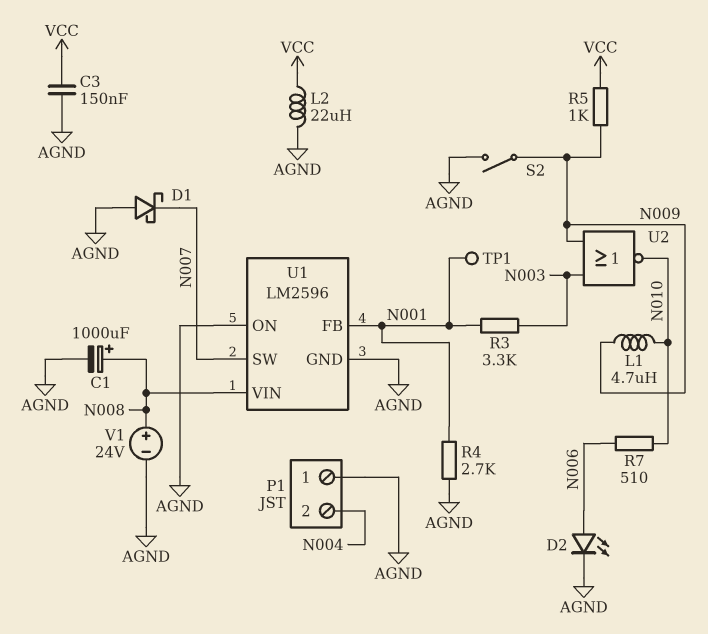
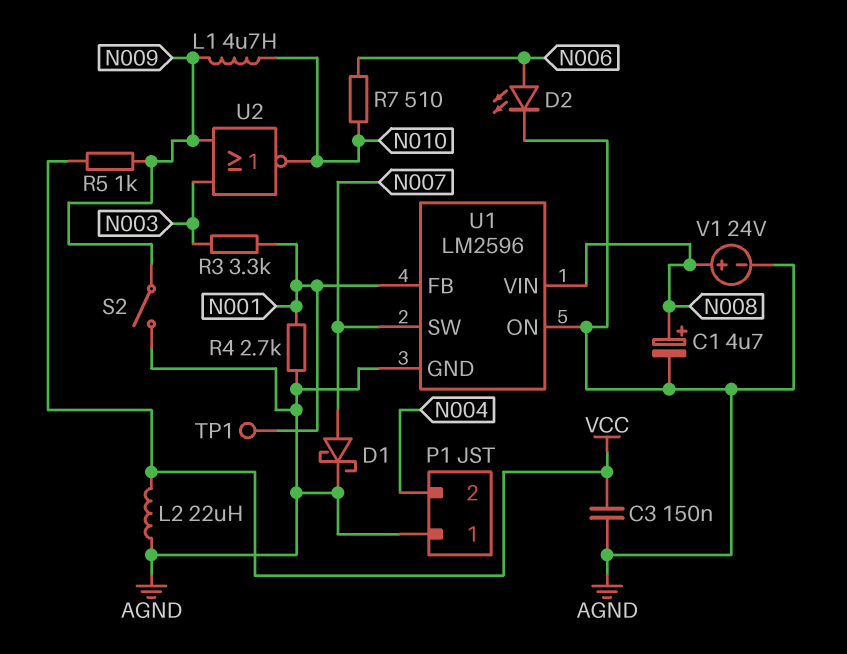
C1: 1000uF (plus N008, minus AGND) -> 4.7uF (plus N008, minus AGND)
D1: schottky (A AGND, K N007) -> schottky (A N007, K AGND)

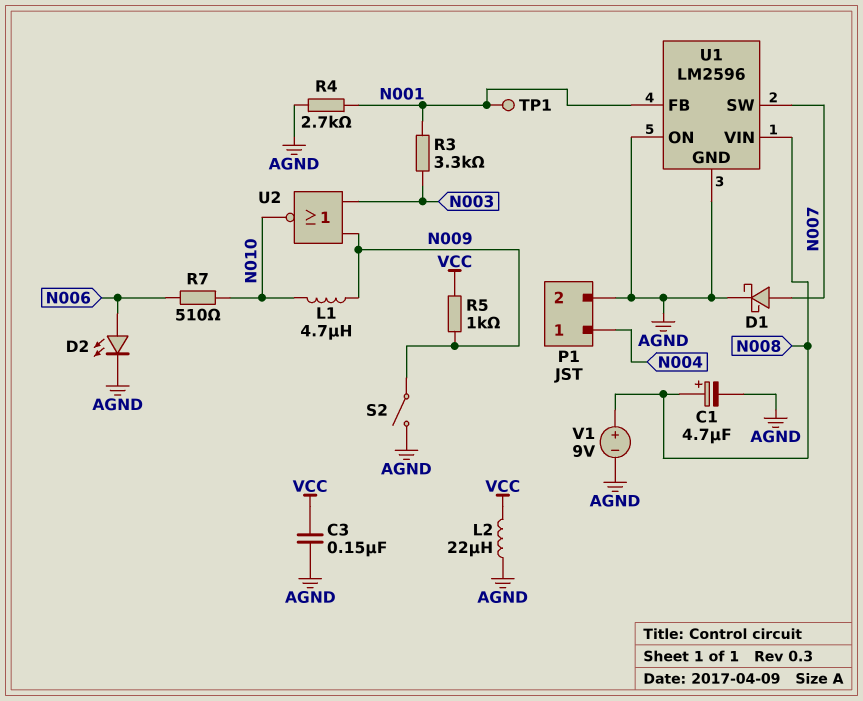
P1 pin 1: AGND -> N004
P1 pin 2: N004 -> AGND
V1: 24V (plus N008, minus AGND) -> 9V (plus N008, minus AGND)

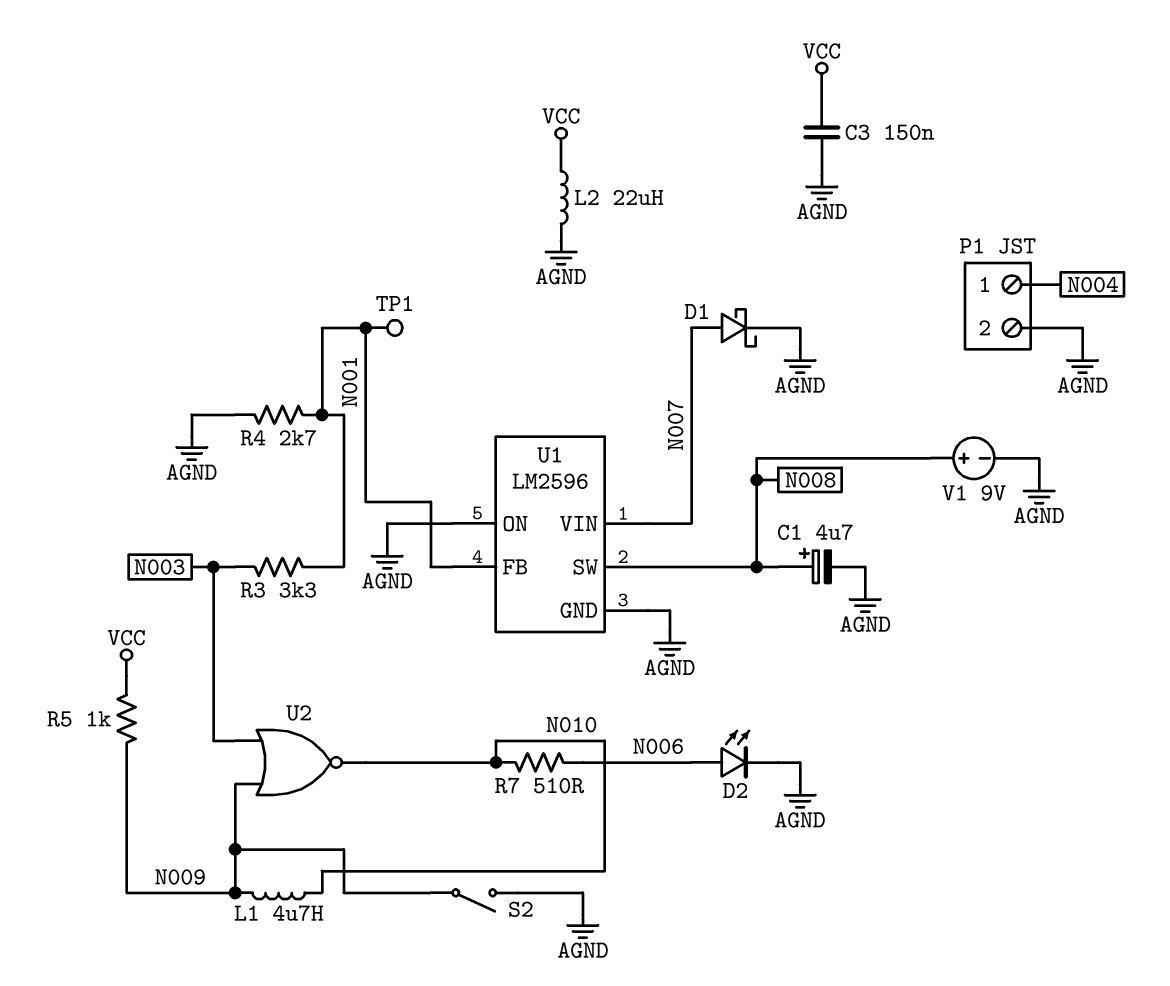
U1 pin SW: N007 -> N008
U1 pin VIN: N008 -> N007

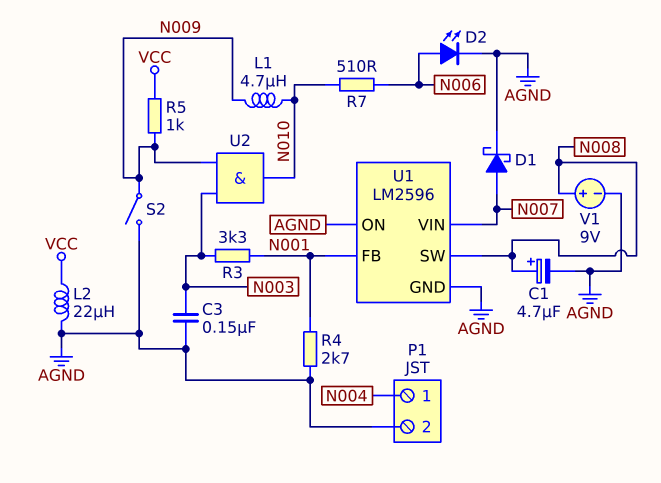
C3: 150nF (AGND, VCC) -> 150nF (AGND, N003)
TP1: test point (N001) -> none
U2: NOR (in N003, in N009, out N010) -> AND (in N003, in N009, out N010)

